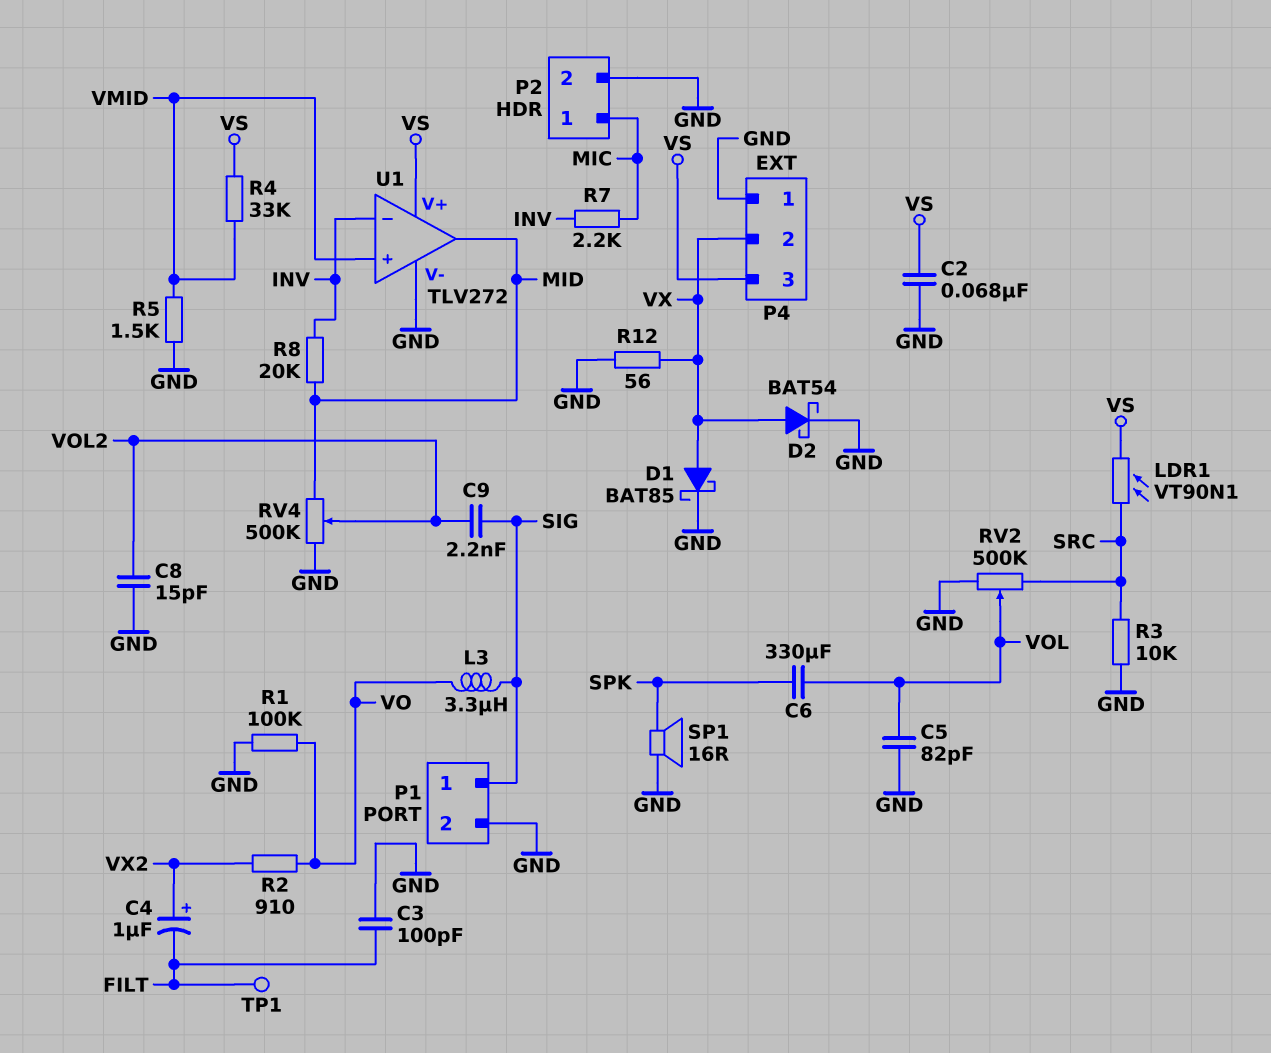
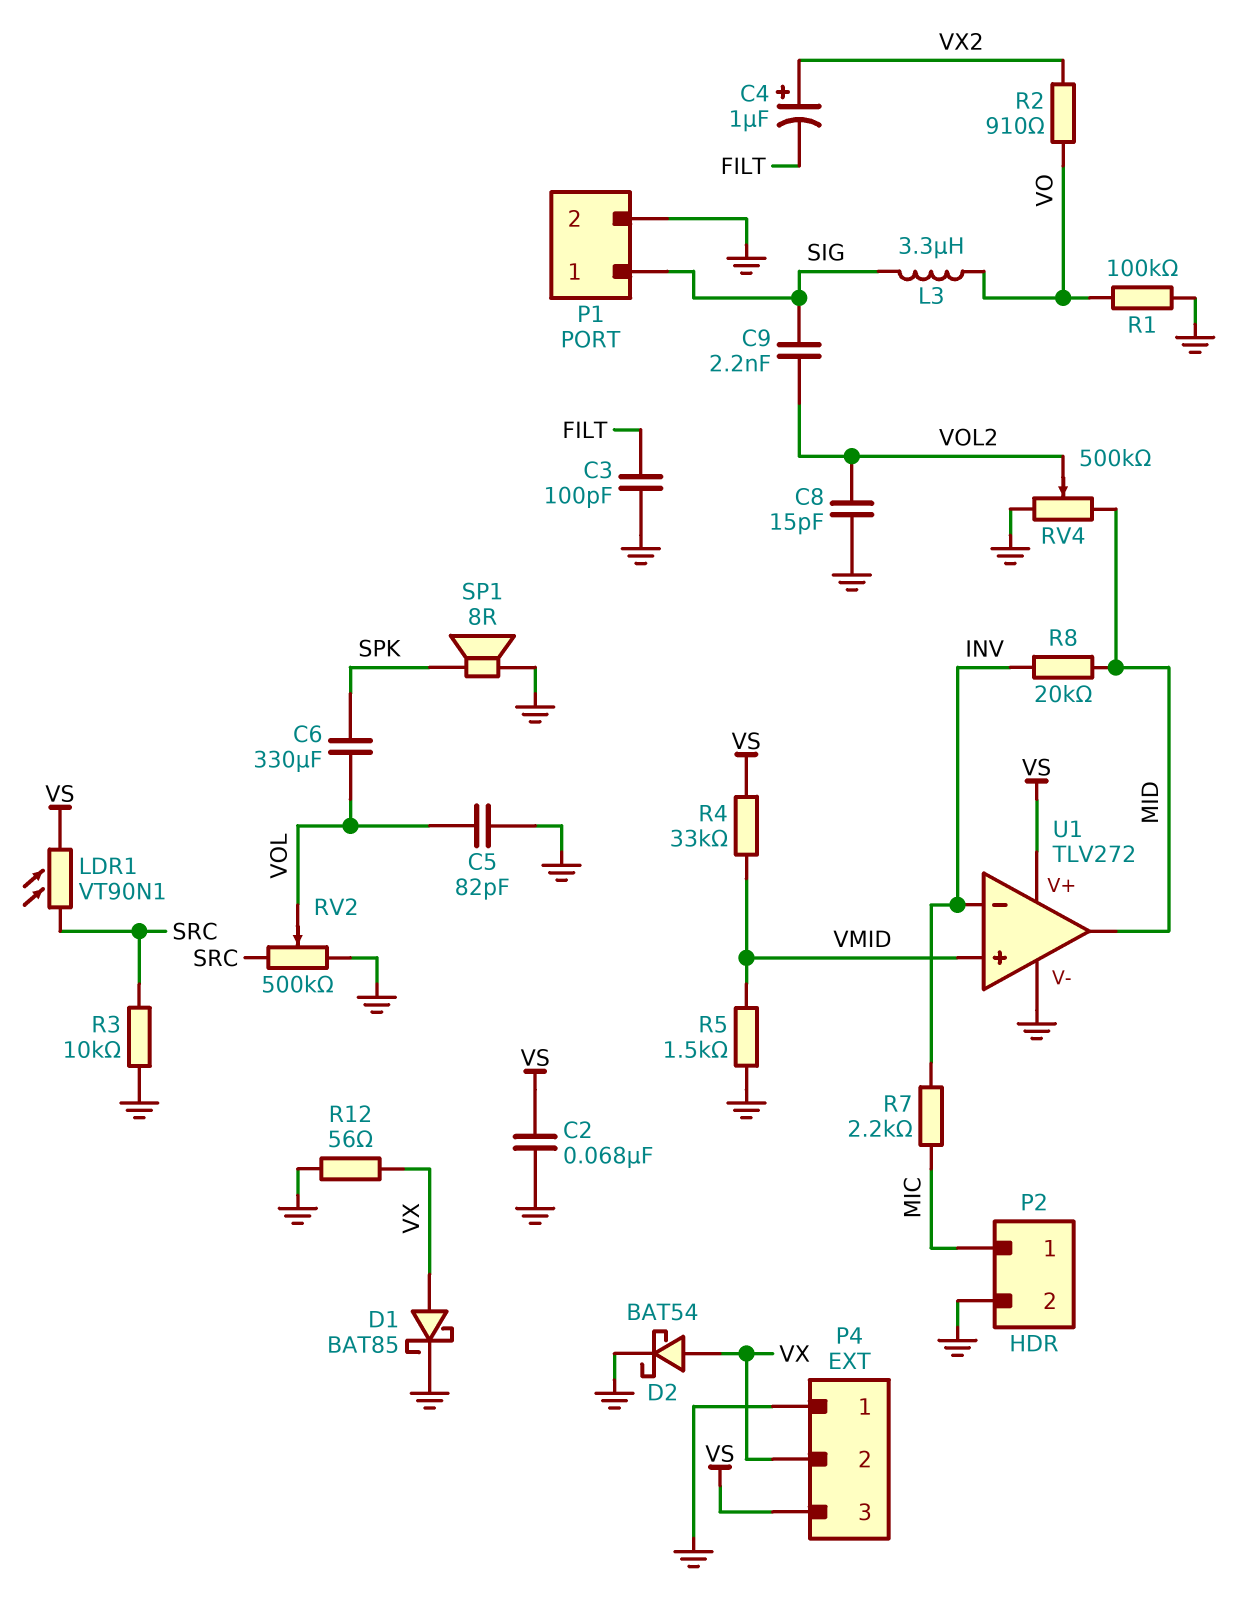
SP1: speaker 16R (GND, SPK) -> speaker 8R (GND, SPK)
TP1: test point (FILT) -> none

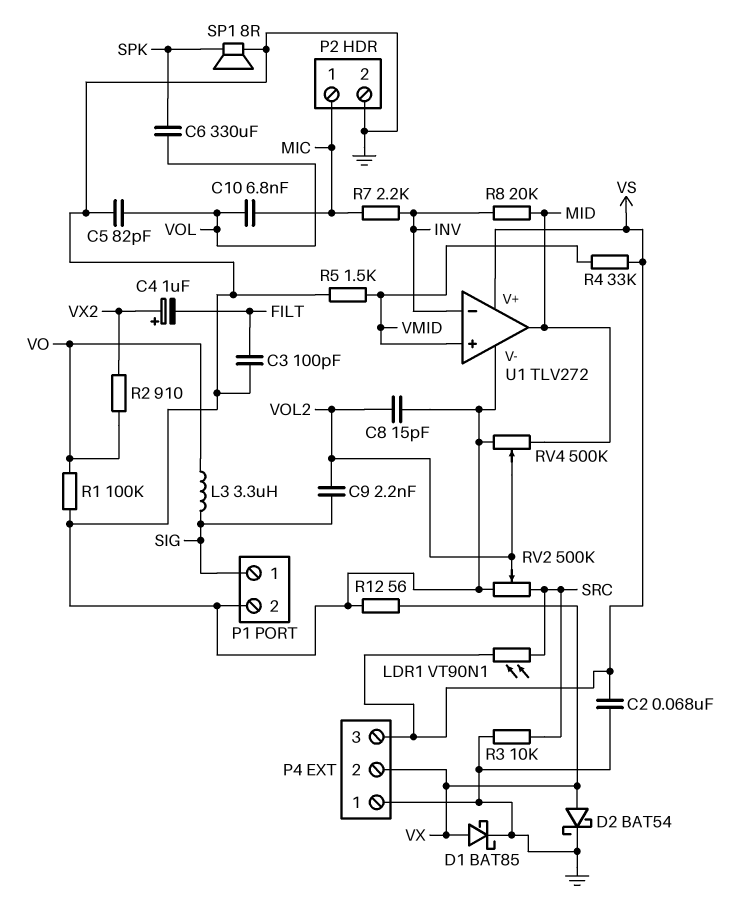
C10: none -> 6.8nF (MIC, VOL)
RV2: 500k (GND, SRC, wiper VOL) -> 500k (GND, SRC, wiper VOL2)

